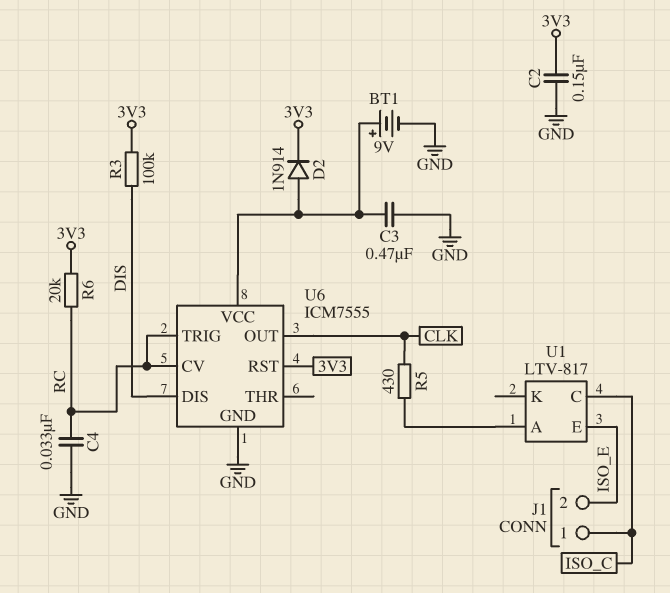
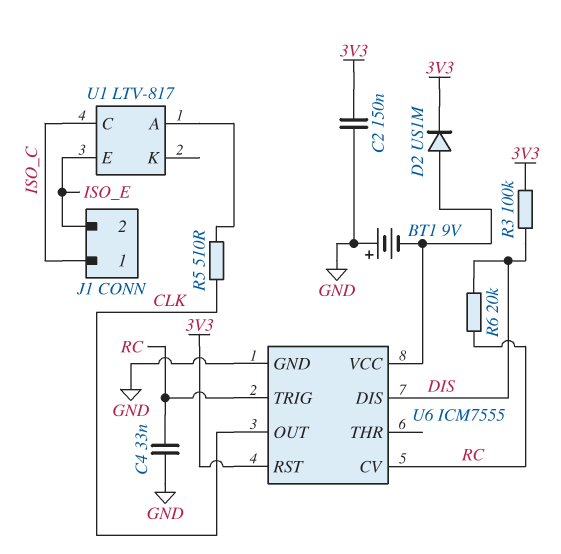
BT1: 9V (plus U6/VCC, minus GND) -> 9V (plus GND, minus U6/VCC)
C3: 470nF (GND, U6/VCC) -> none
D2: diode 1N914 (A U6/VCC, K 3V3) -> diode US1M (A U6/VCC, K 3V3)
R5: 430 (CLK, U1/A) -> 510 (CLK, U1/A)
R6: 20k (3V3, RC) -> 20k (DIS, RC)

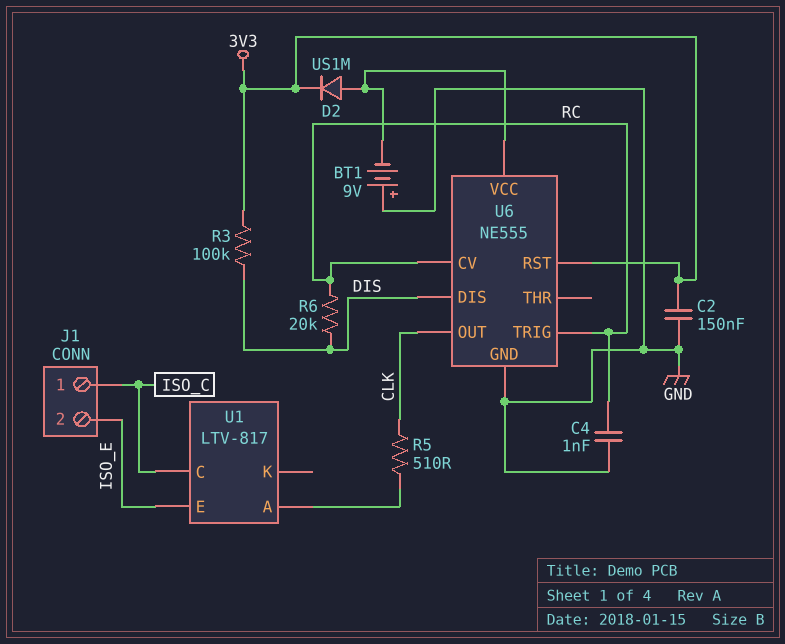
C4: 33nF (GND, RC) -> 1nF (GND, RC)
U6: ICM7555 -> NE555

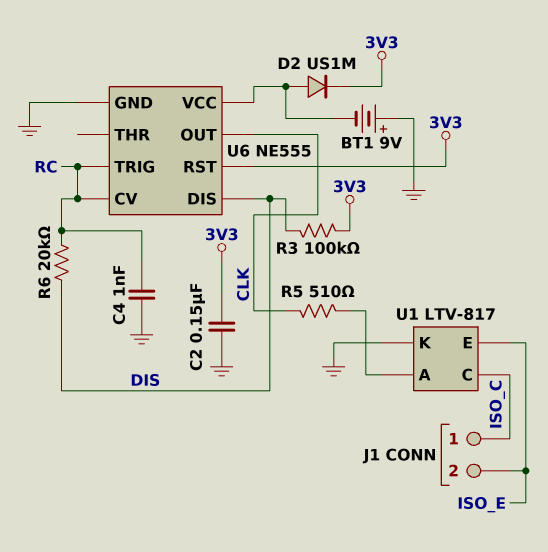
U1 pin K: none -> GND

